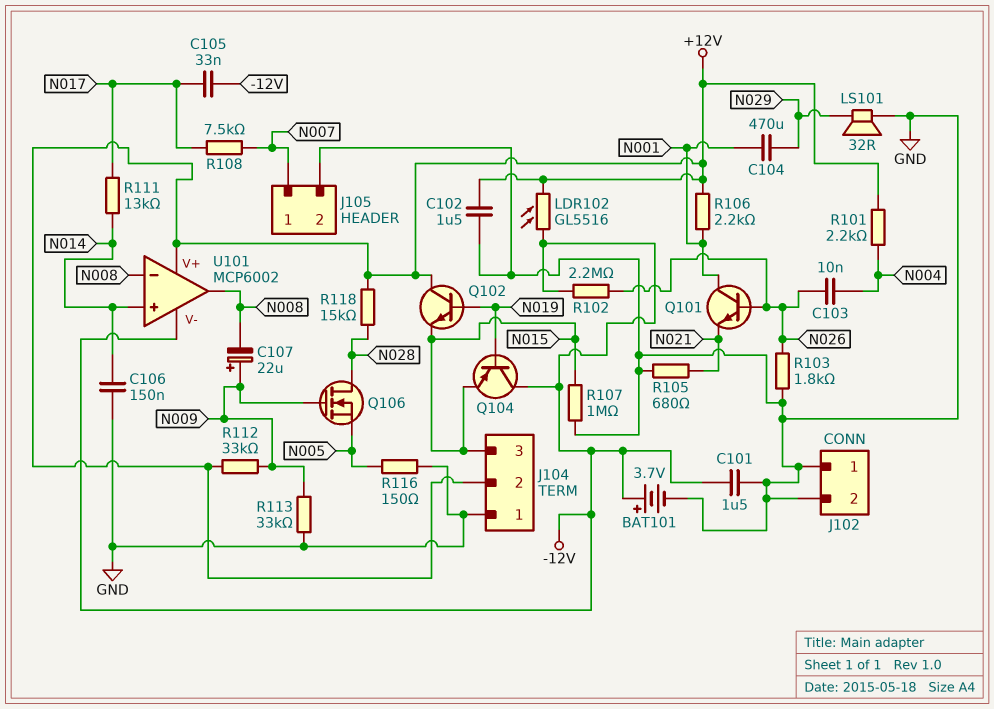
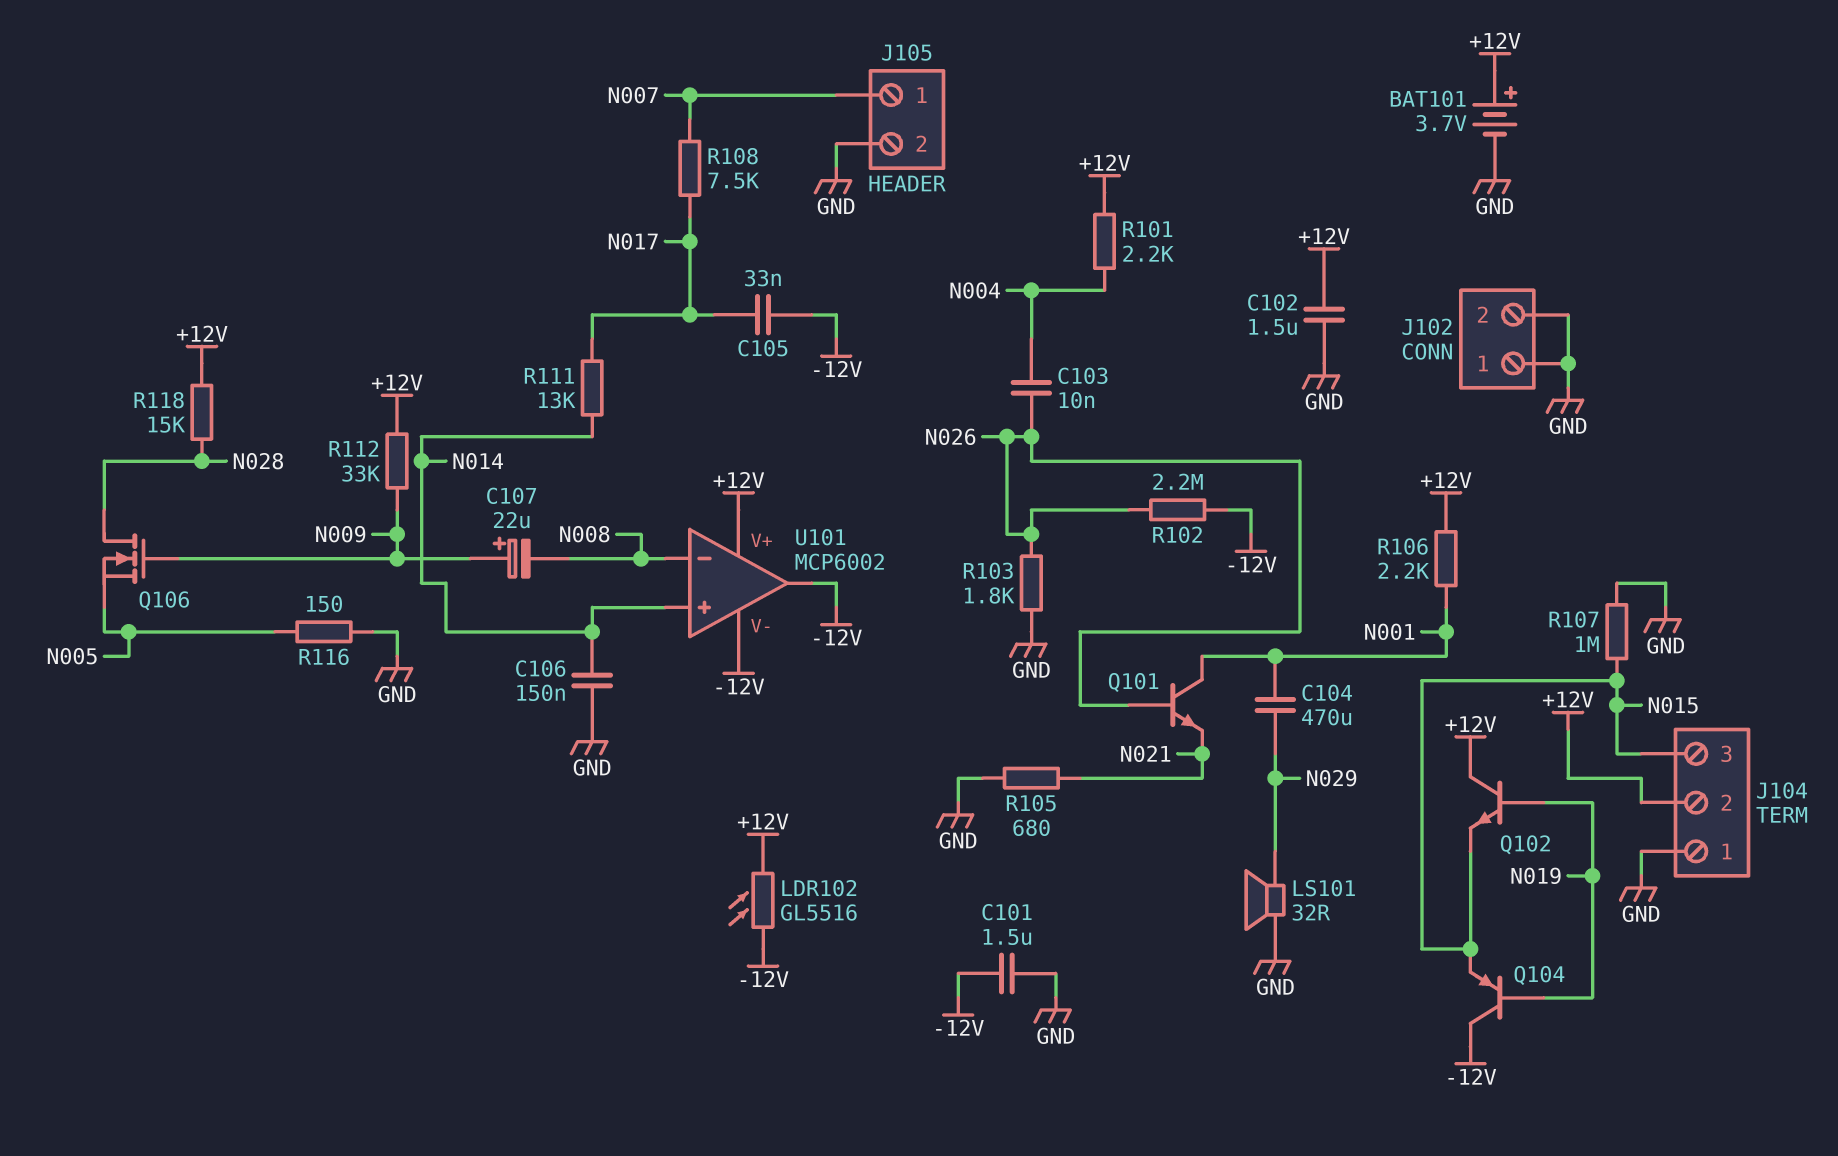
BAT101: 3.7V (plus -12V, minus GND) -> 3.7V (plus +12V, minus GND)
R113: 33k (GND, N009) -> none
U101 pin out: N008 -> -12V

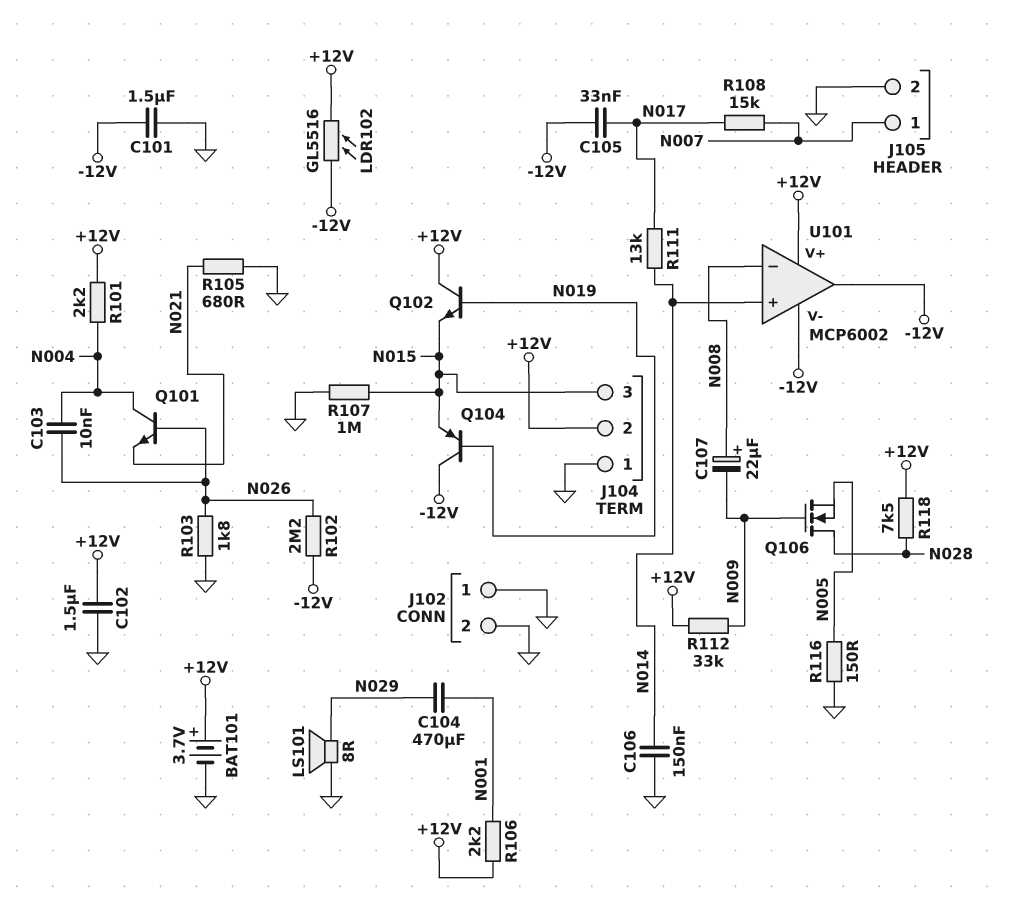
C107: 22uF (plus N009, minus N008) -> 22uF (plus N008, minus N009)
LS101: speaker 32R (GND, N029) -> speaker 8R (GND, N029)
Q101: NPN (B N026, C N001, E N021) -> NPN (B N026, C N004, E N021)
R108: 7.5k (N007, N017) -> 15k (N007, N017)
R118: 15k (+12V, N028) -> 7.5k (+12V, N028)

